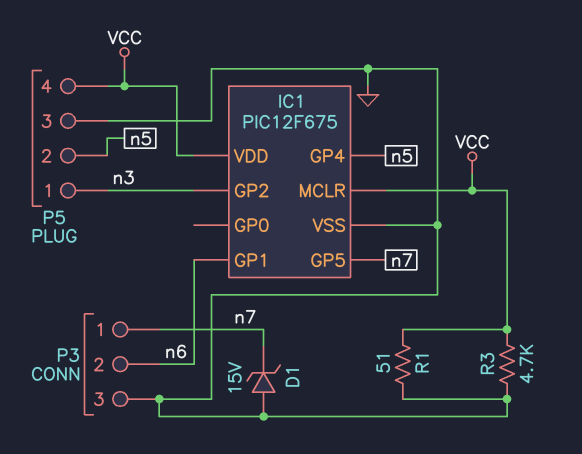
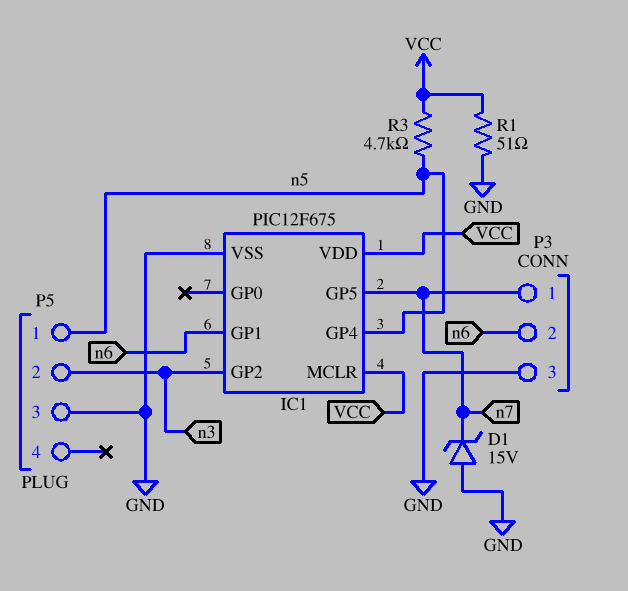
P5 pin 1: n3 -> n5
P5 pin 2: n5 -> n3
P5 pin 4: VCC -> none
R3: 4.7k (GND, VCC) -> 4.7k (VCC, n5)

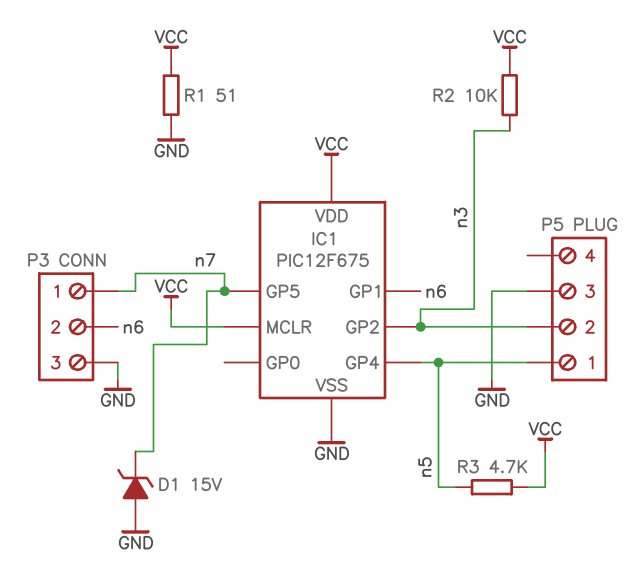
R2: none -> 10k (VCC, n3)

